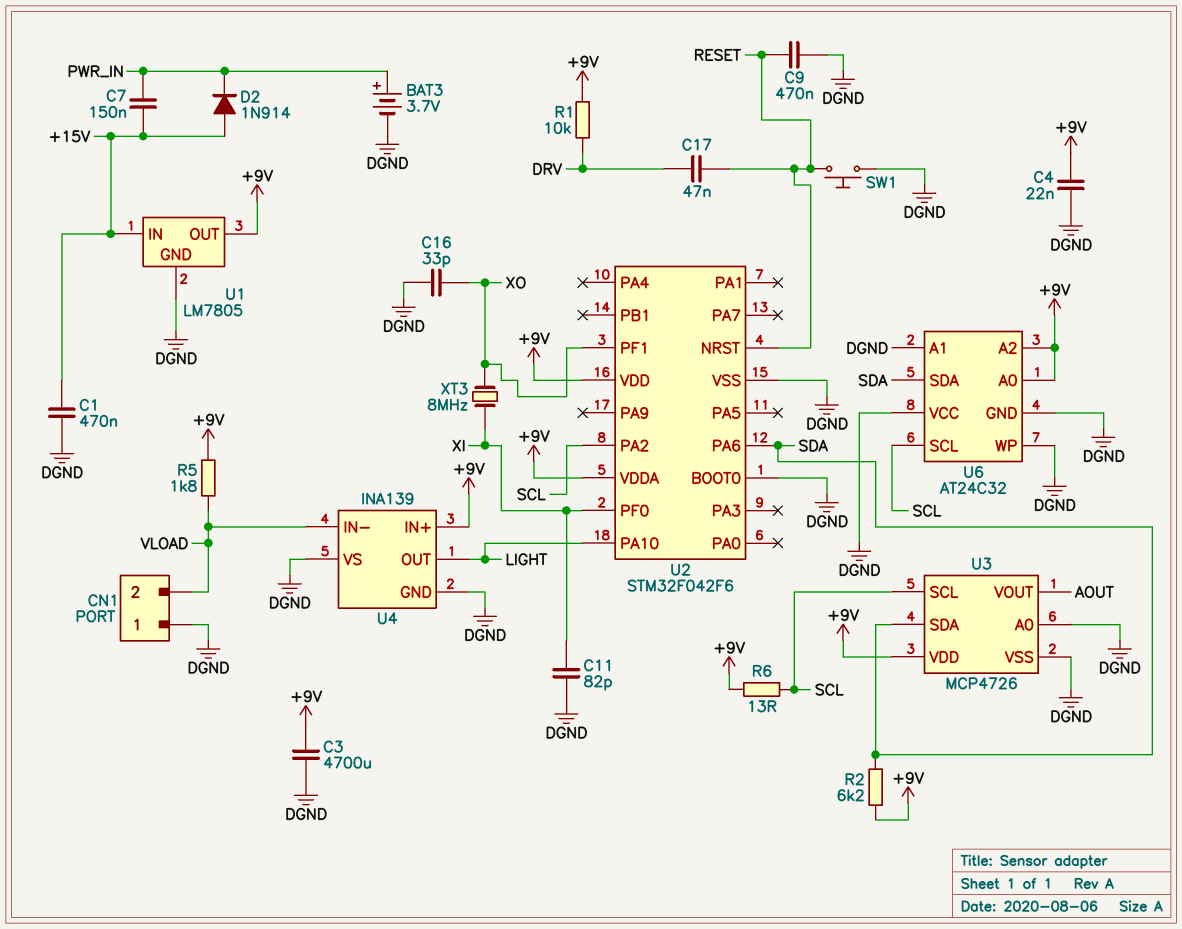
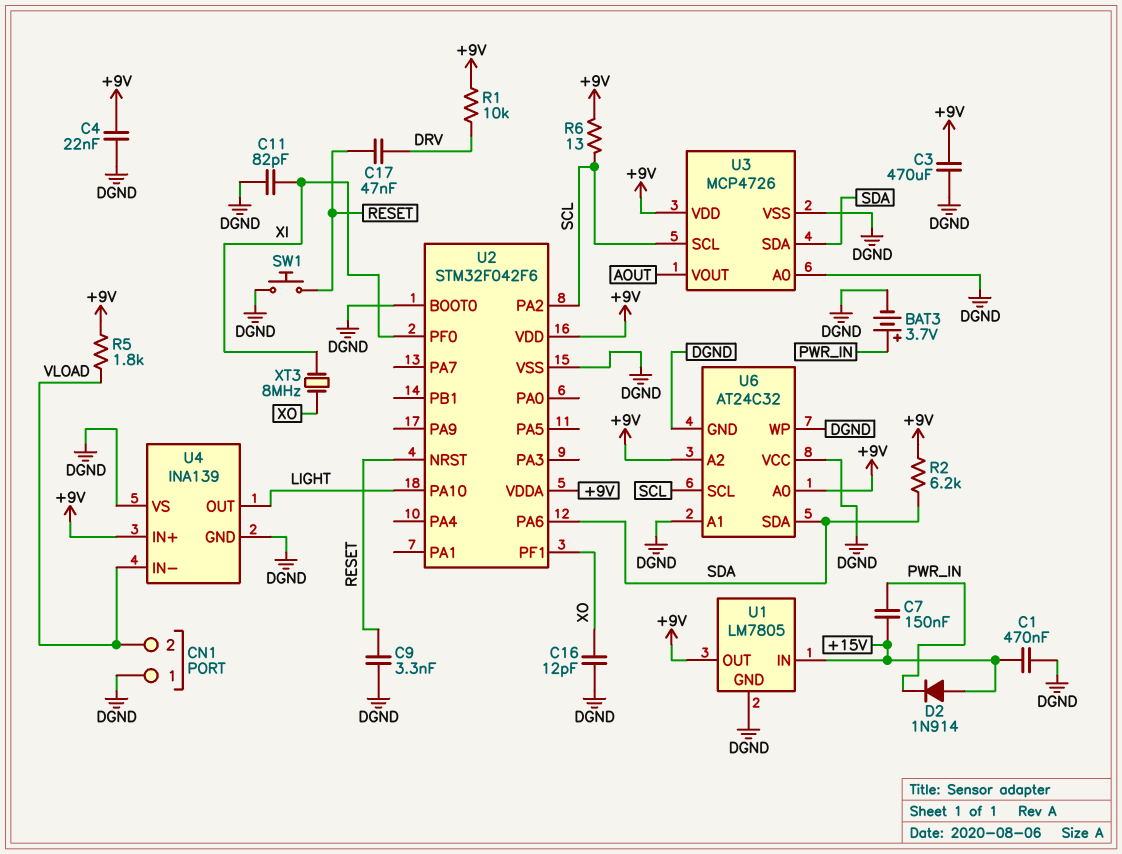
C3: 4700uF (+9V, DGND) -> 470uF (+9V, DGND)
C9: 470nF (DGND, RESET) -> 3.3nF (DGND, RESET)
C16: 33pF (DGND, XO) -> 12pF (DGND, XO)

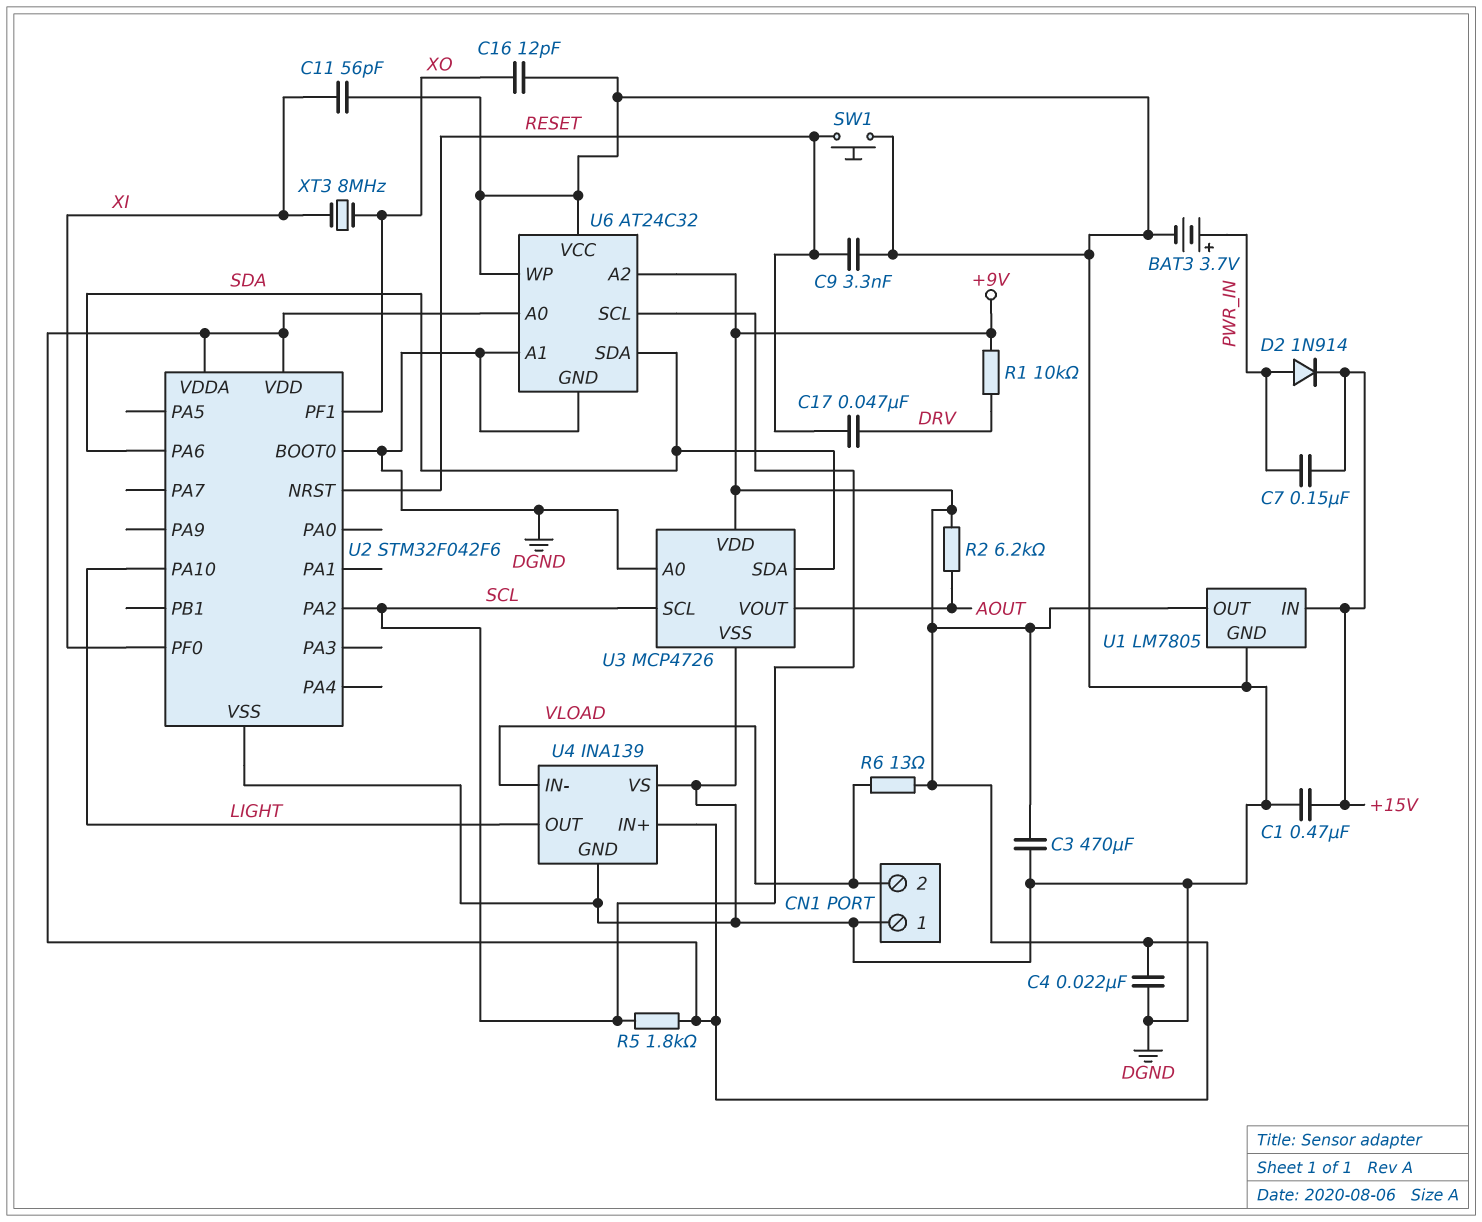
C11: 82pF (DGND, XI) -> 56pF (DGND, XI)
D2: diode 1N914 (A +15V, K PWR_IN) -> diode 1N914 (A PWR_IN, K +15V)
R2: 6.2k (+9V, SDA) -> 6.2k (+9V, AOUT)
R5: 1.8k (+9V, VLOAD) -> 1.8k (+9V, SCL)
R6: 13 (+9V, SCL) -> 13 (+9V, VLOAD)

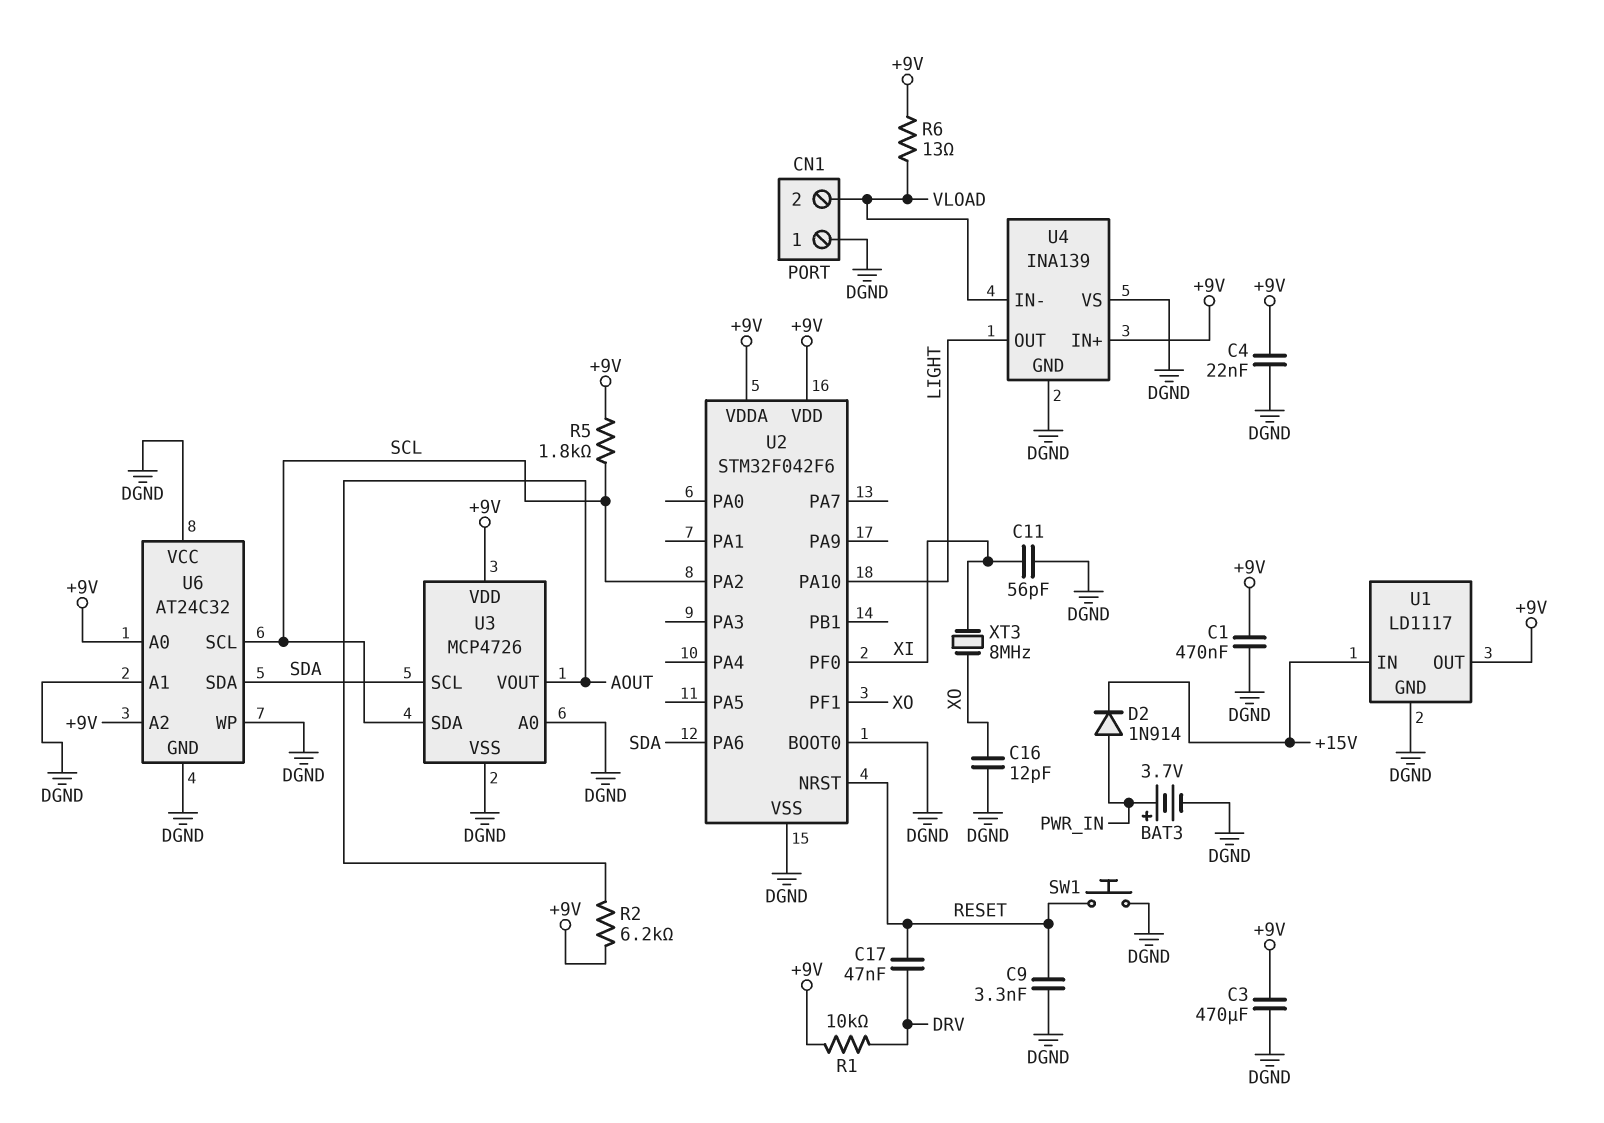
C1: 470nF (+15V, DGND) -> 470nF (+9V, DGND)
C7: 150nF (+15V, PWR_IN) -> none
U1: LM7805 -> LD1117
U3 pin SCL: SCL -> SDA
U3 pin SDA: SDA -> SCL

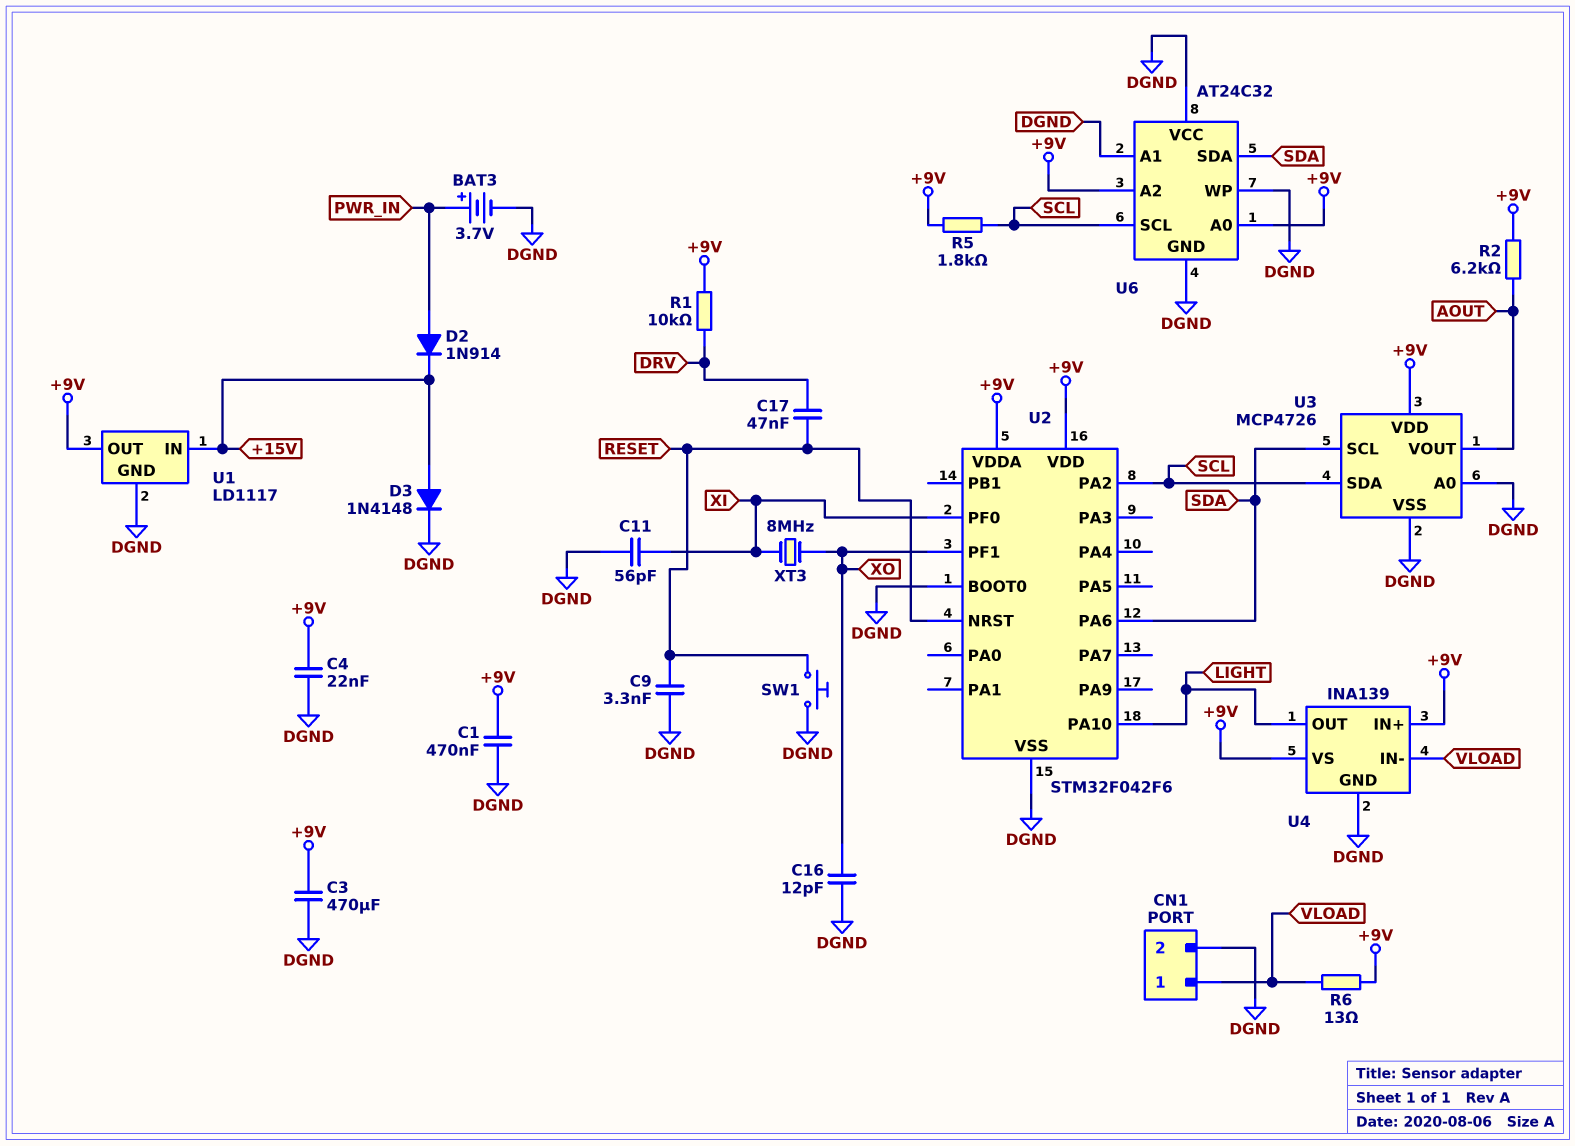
CN1 pin 1: DGND -> VLOAD
CN1 pin 2: VLOAD -> DGND
D3: none -> diode 1N4148 (A +15V, K DGND)
U4 pin VS: DGND -> +9V

